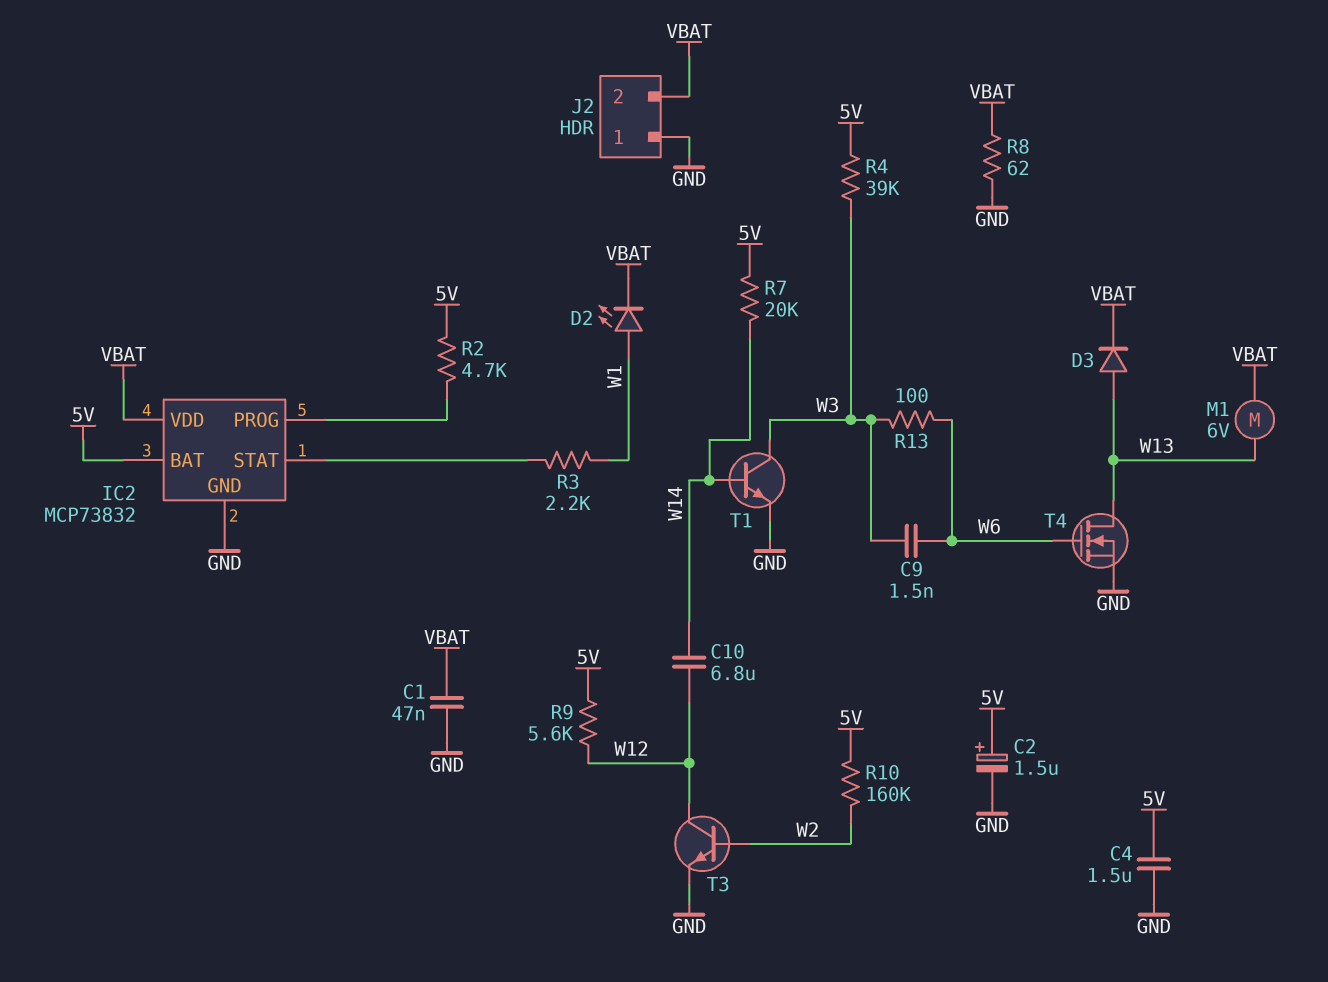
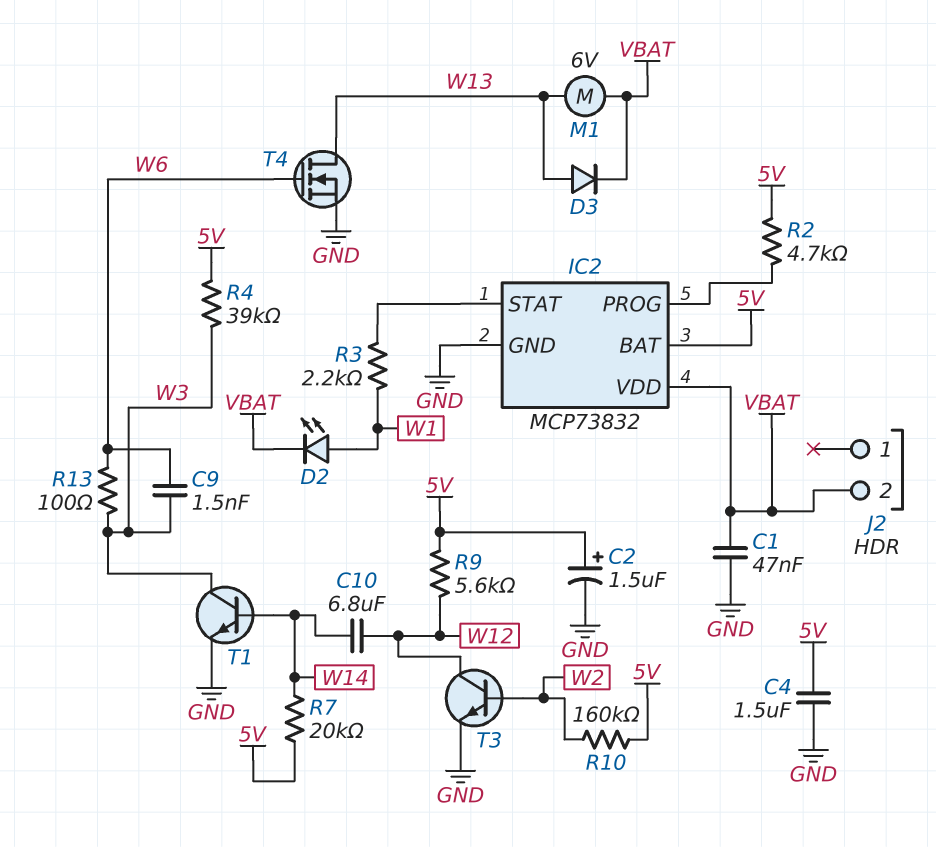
J2 pin 1: GND -> none
R8: 62 (GND, VBAT) -> none

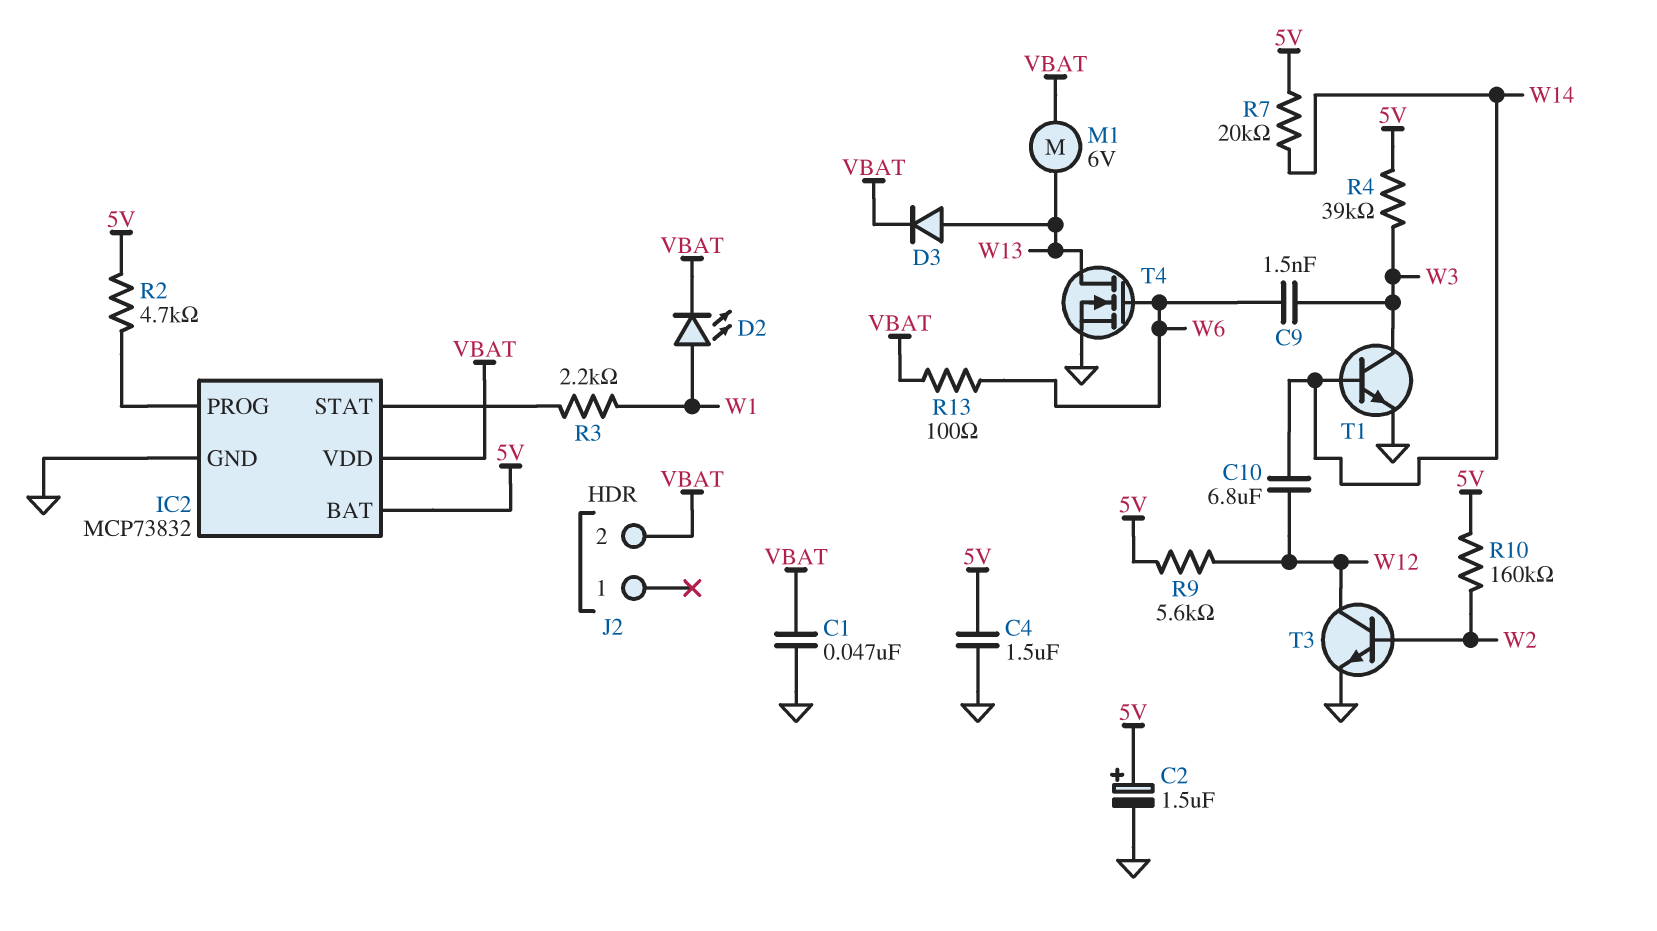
R13: 100 (W3, W6) -> 100 (VBAT, W6)

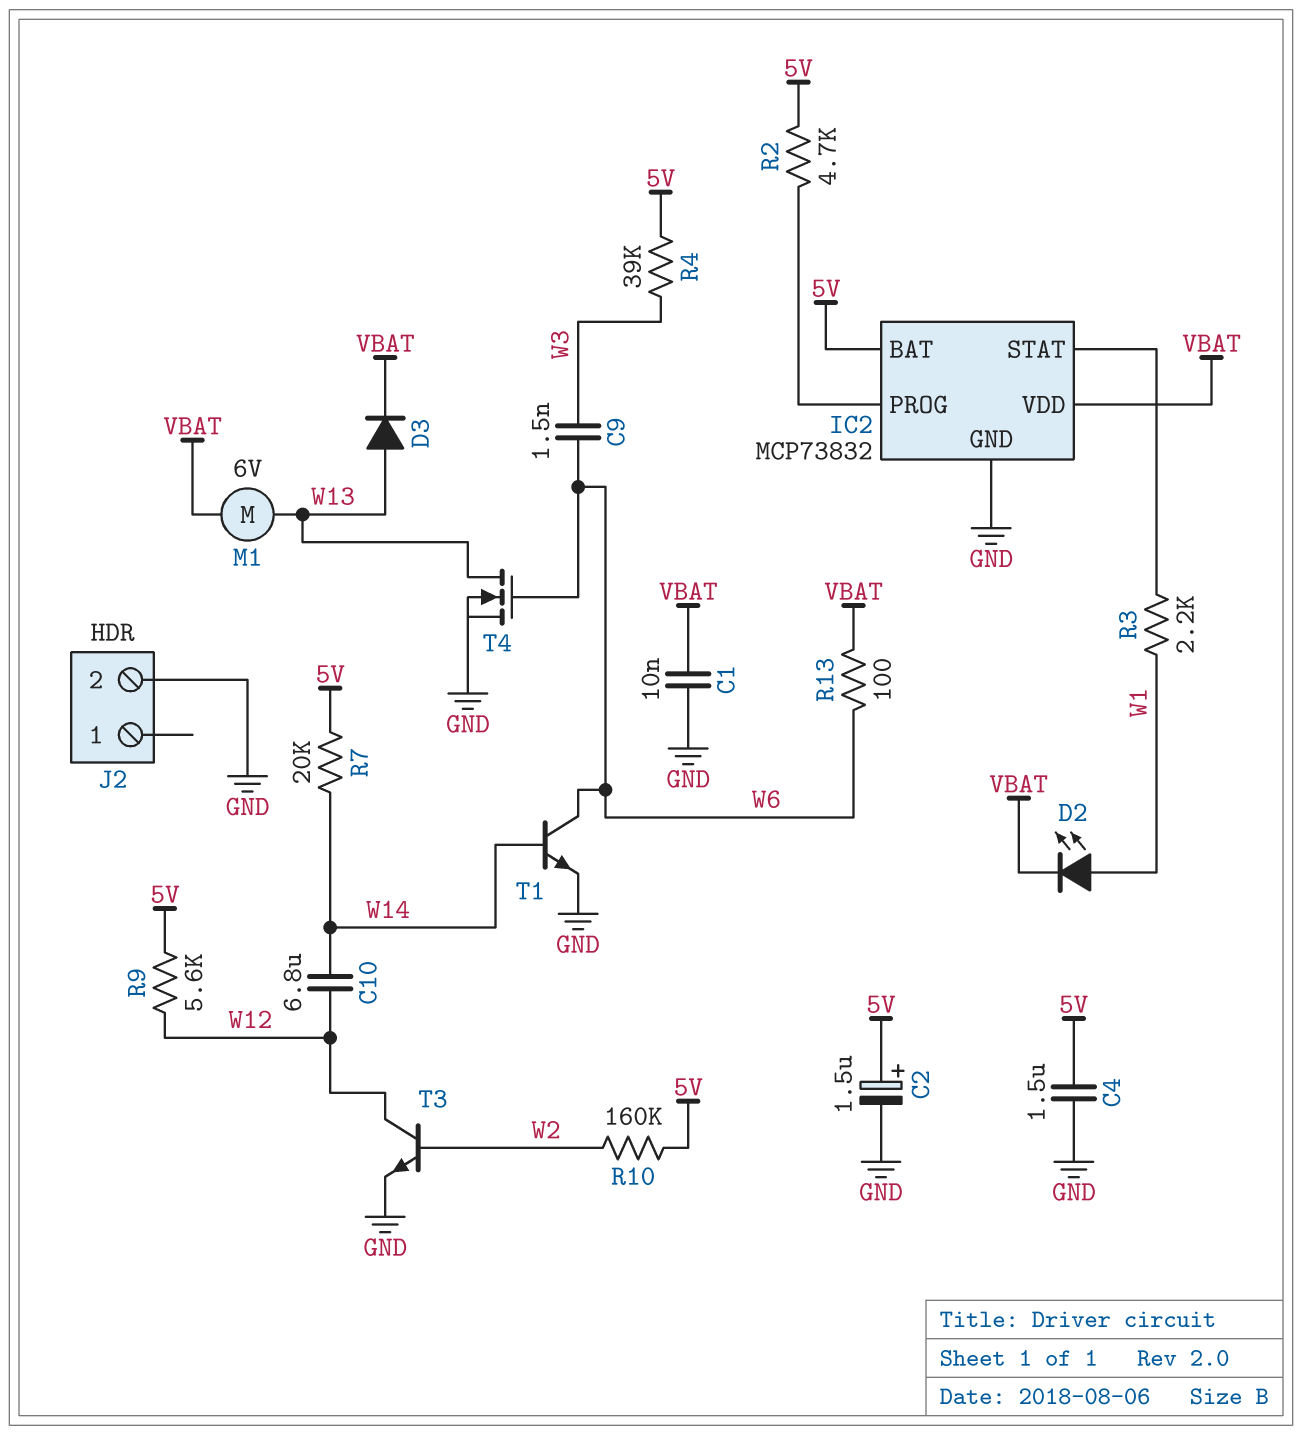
C1: 47nF (GND, VBAT) -> 10nF (GND, VBAT)
J2 pin 2: VBAT -> GND
T1: NPN (B W14, C W3, E GND) -> NPN (B W14, C W6, E GND)

